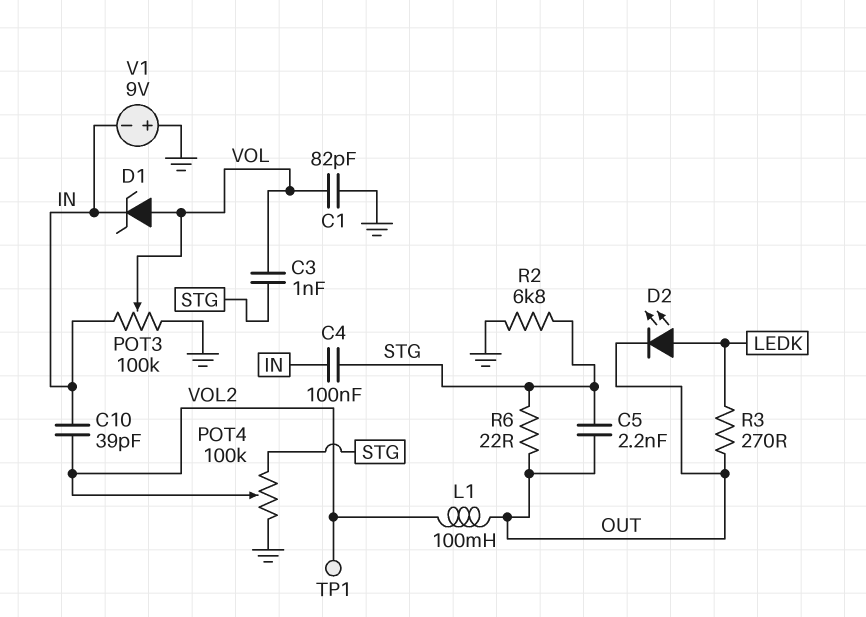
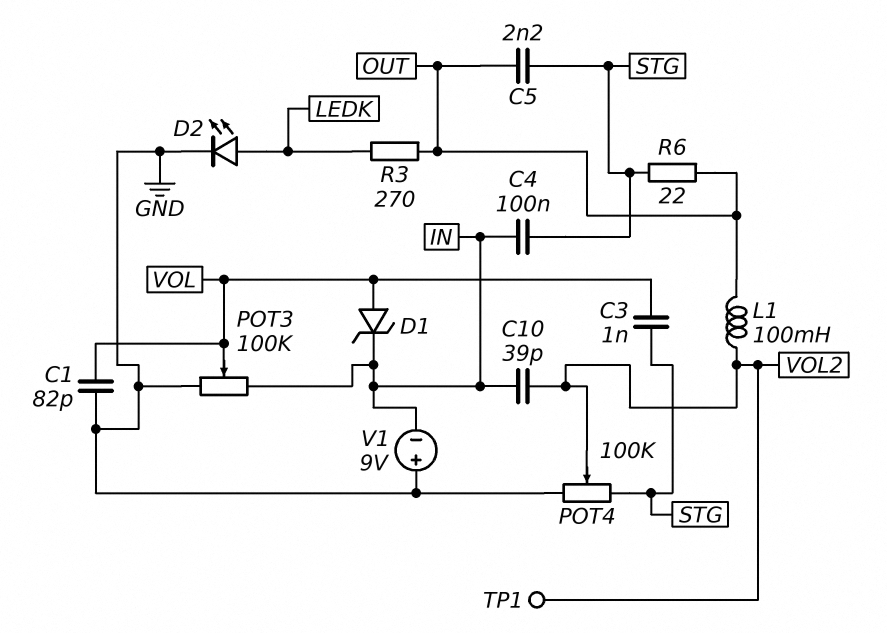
D2: LED (A LEDK, K OUT) -> LED (A LEDK, K GND)
R2: 6.8k (GND, STG) -> none

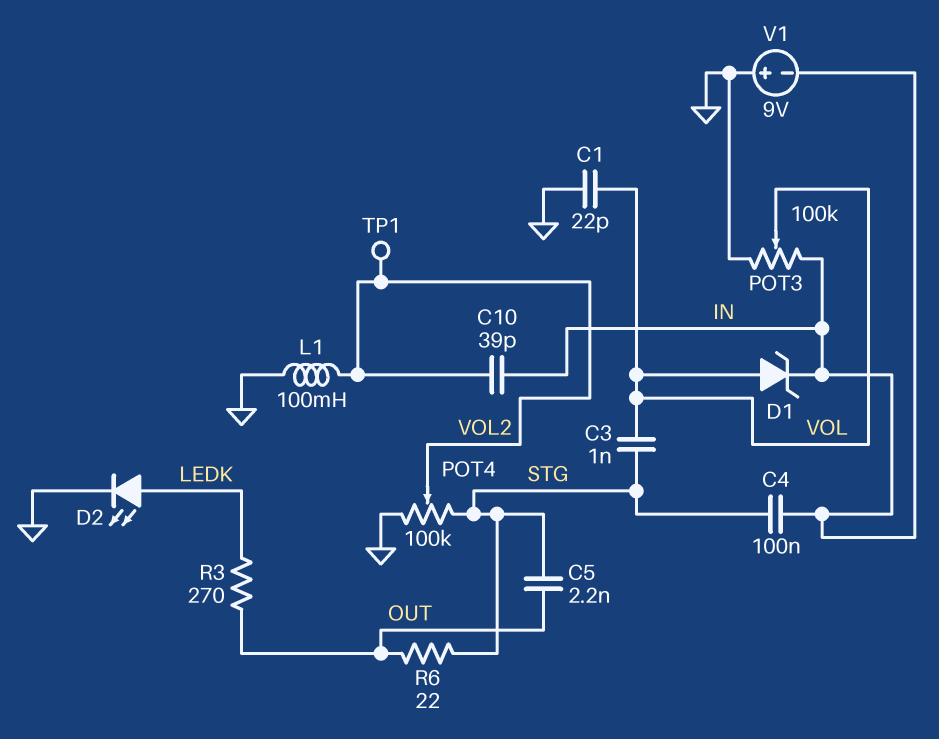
C1: 82pF (GND, VOL) -> 22pF (GND, VOL)
L1: 100mH (OUT, VOL2) -> 100mH (GND, VOL2)

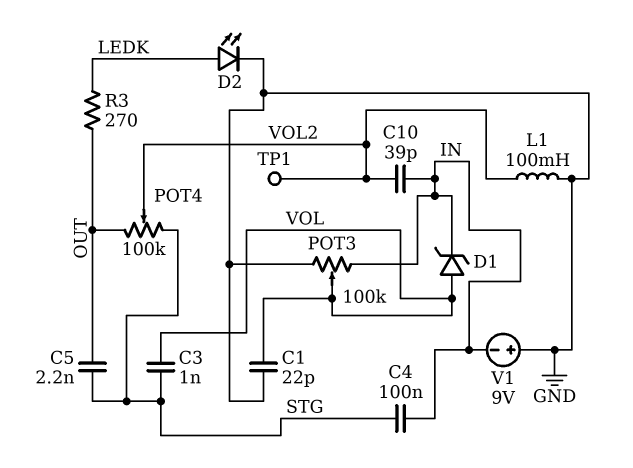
POT4: 100k (GND, STG, wiper VOL2) -> 100k (OUT, STG, wiper VOL2)
R6: 22 (OUT, STG) -> none

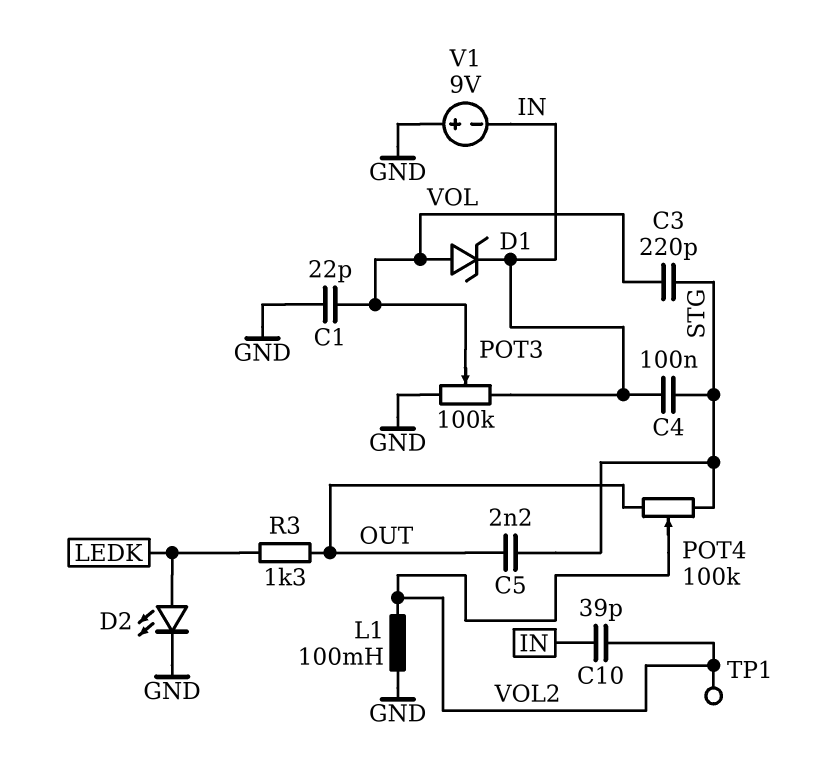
C3: 1nF (STG, VOL) -> 220pF (STG, VOL)
R3: 270 (LEDK, OUT) -> 1.3k (LEDK, OUT)

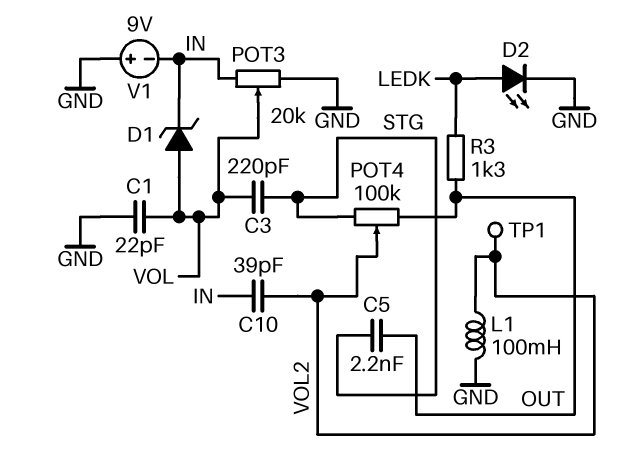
C4: 100nF (IN, STG) -> none
POT3: 100k (GND, IN, wiper VOL) -> 20k (GND, IN, wiper VOL)

